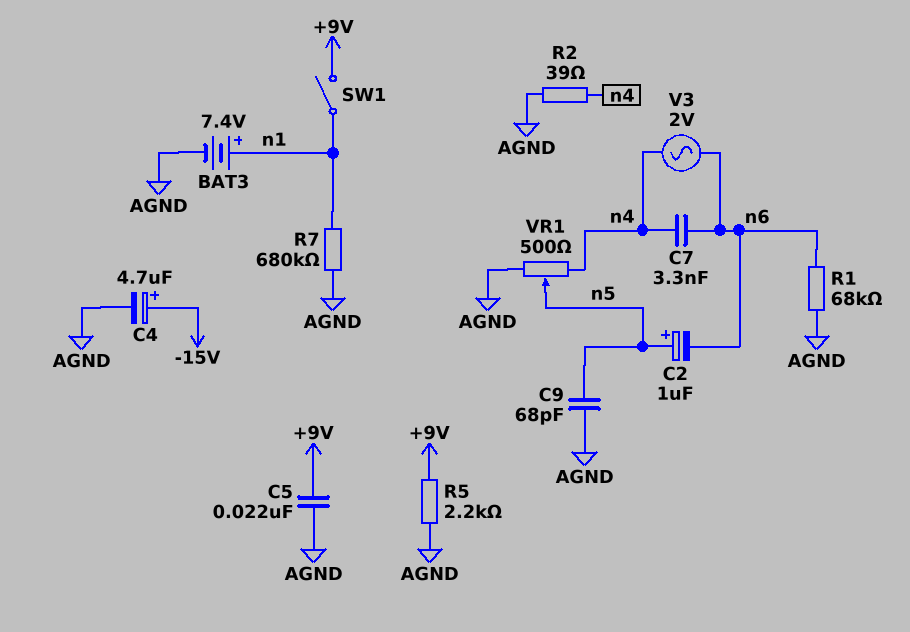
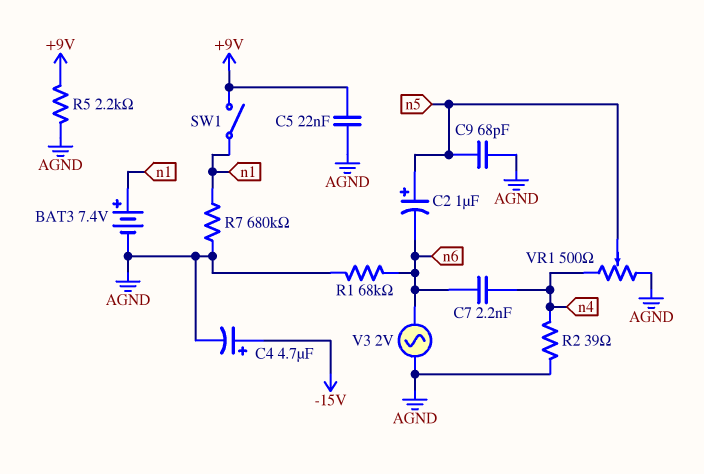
C7: 3.3nF (n4, n6) -> 2.2nF (n4, n6)
V3: AC 2V (n4, n6) -> AC 2V (AGND, n6)

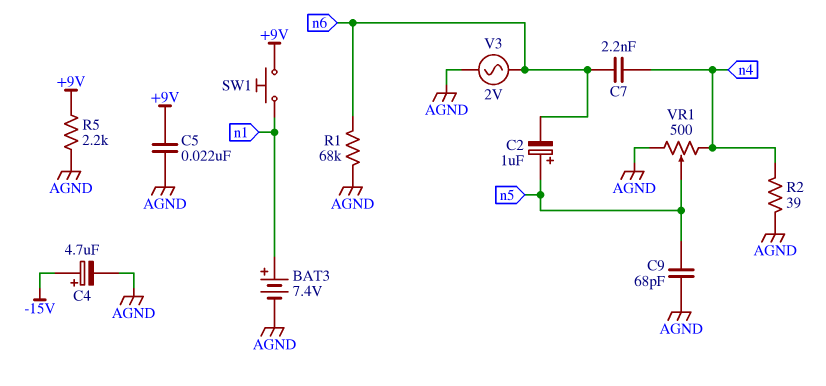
R7: 680k (AGND, n1) -> none
SW1: switch (+9V, n1) -> button (+9V, n1)

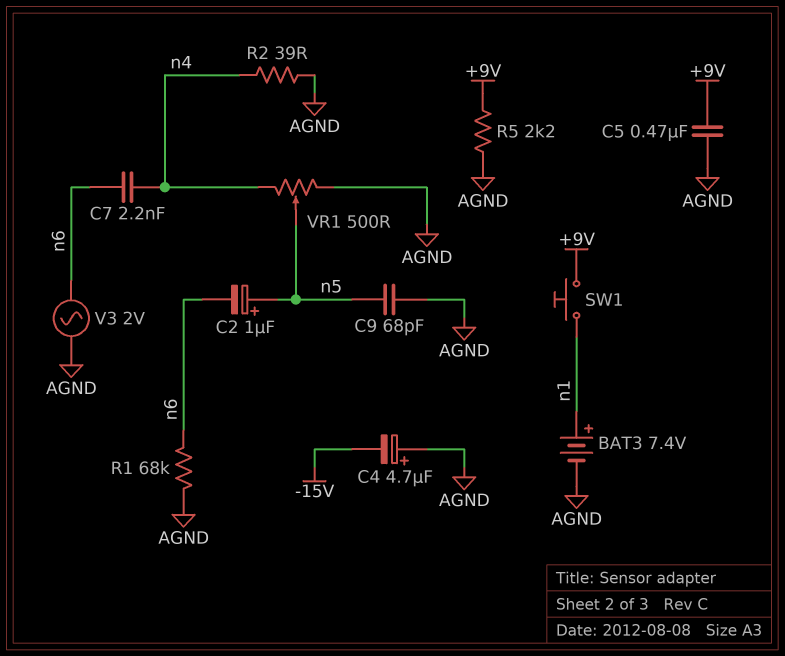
C4: 4.7uF (plus -15V, minus AGND) -> 4.7uF (plus AGND, minus -15V)
C5: 22nF (+9V, AGND) -> 470nF (+9V, AGND)

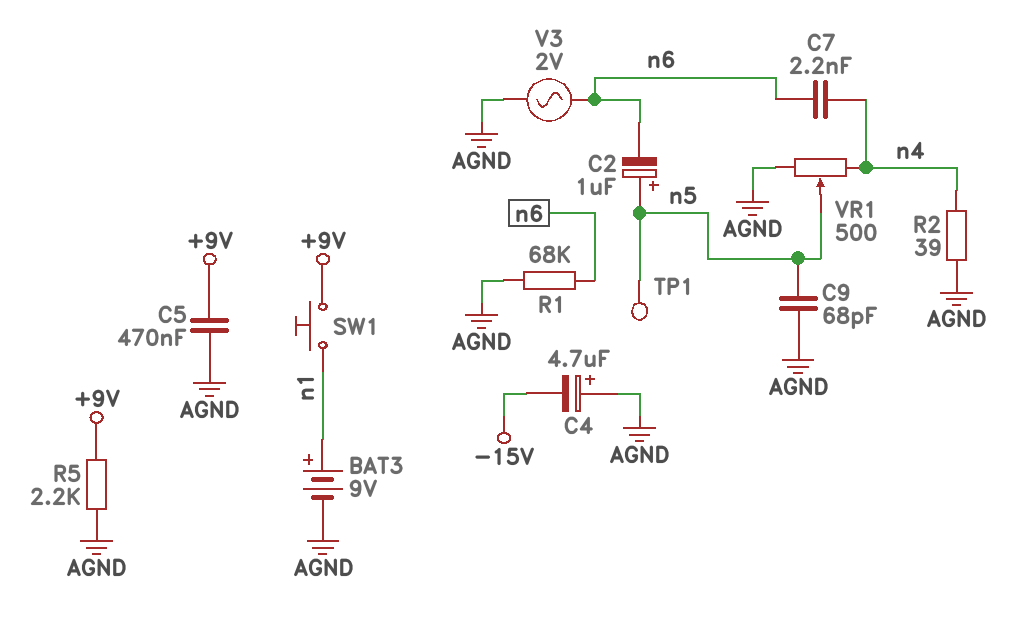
BAT3: 7.4V (plus n1, minus AGND) -> 9V (plus n1, minus AGND)
TP1: none -> test point (n5)

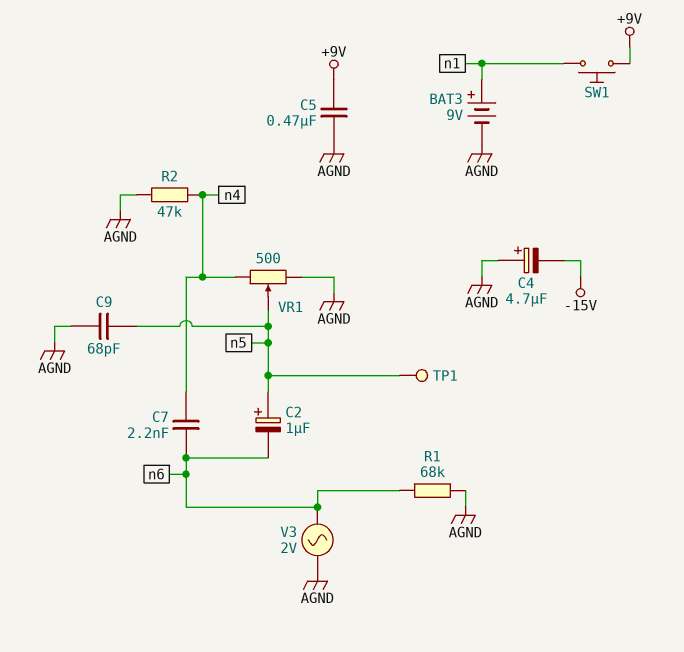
R2: 39 (AGND, n4) -> 47k (AGND, n4)
R5: 2.2k (+9V, AGND) -> none

